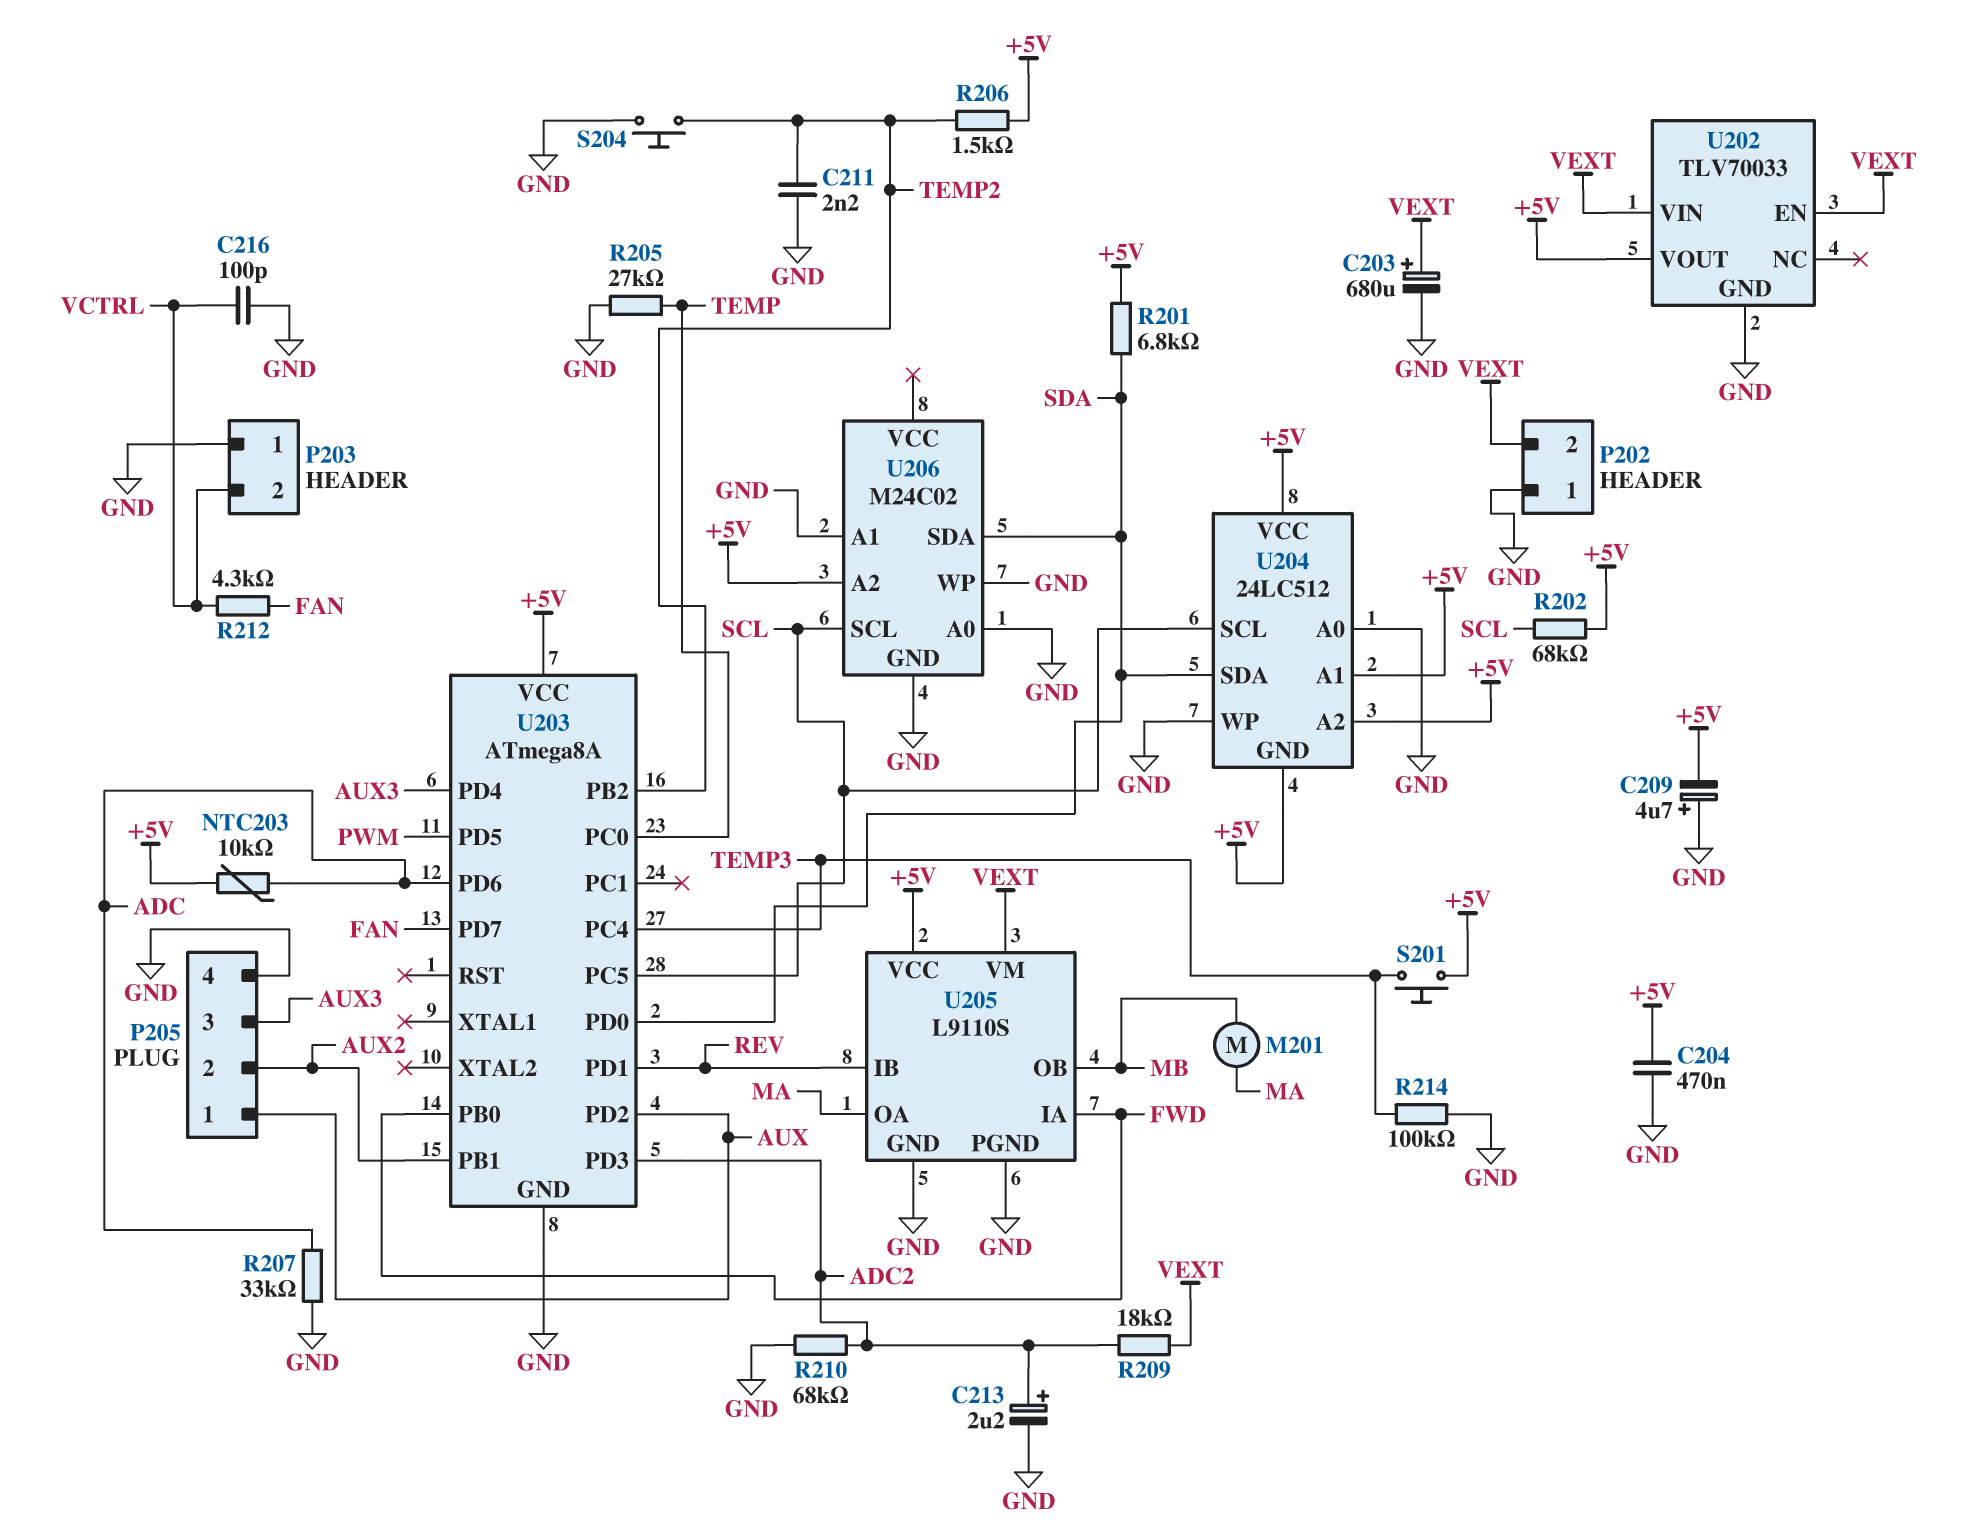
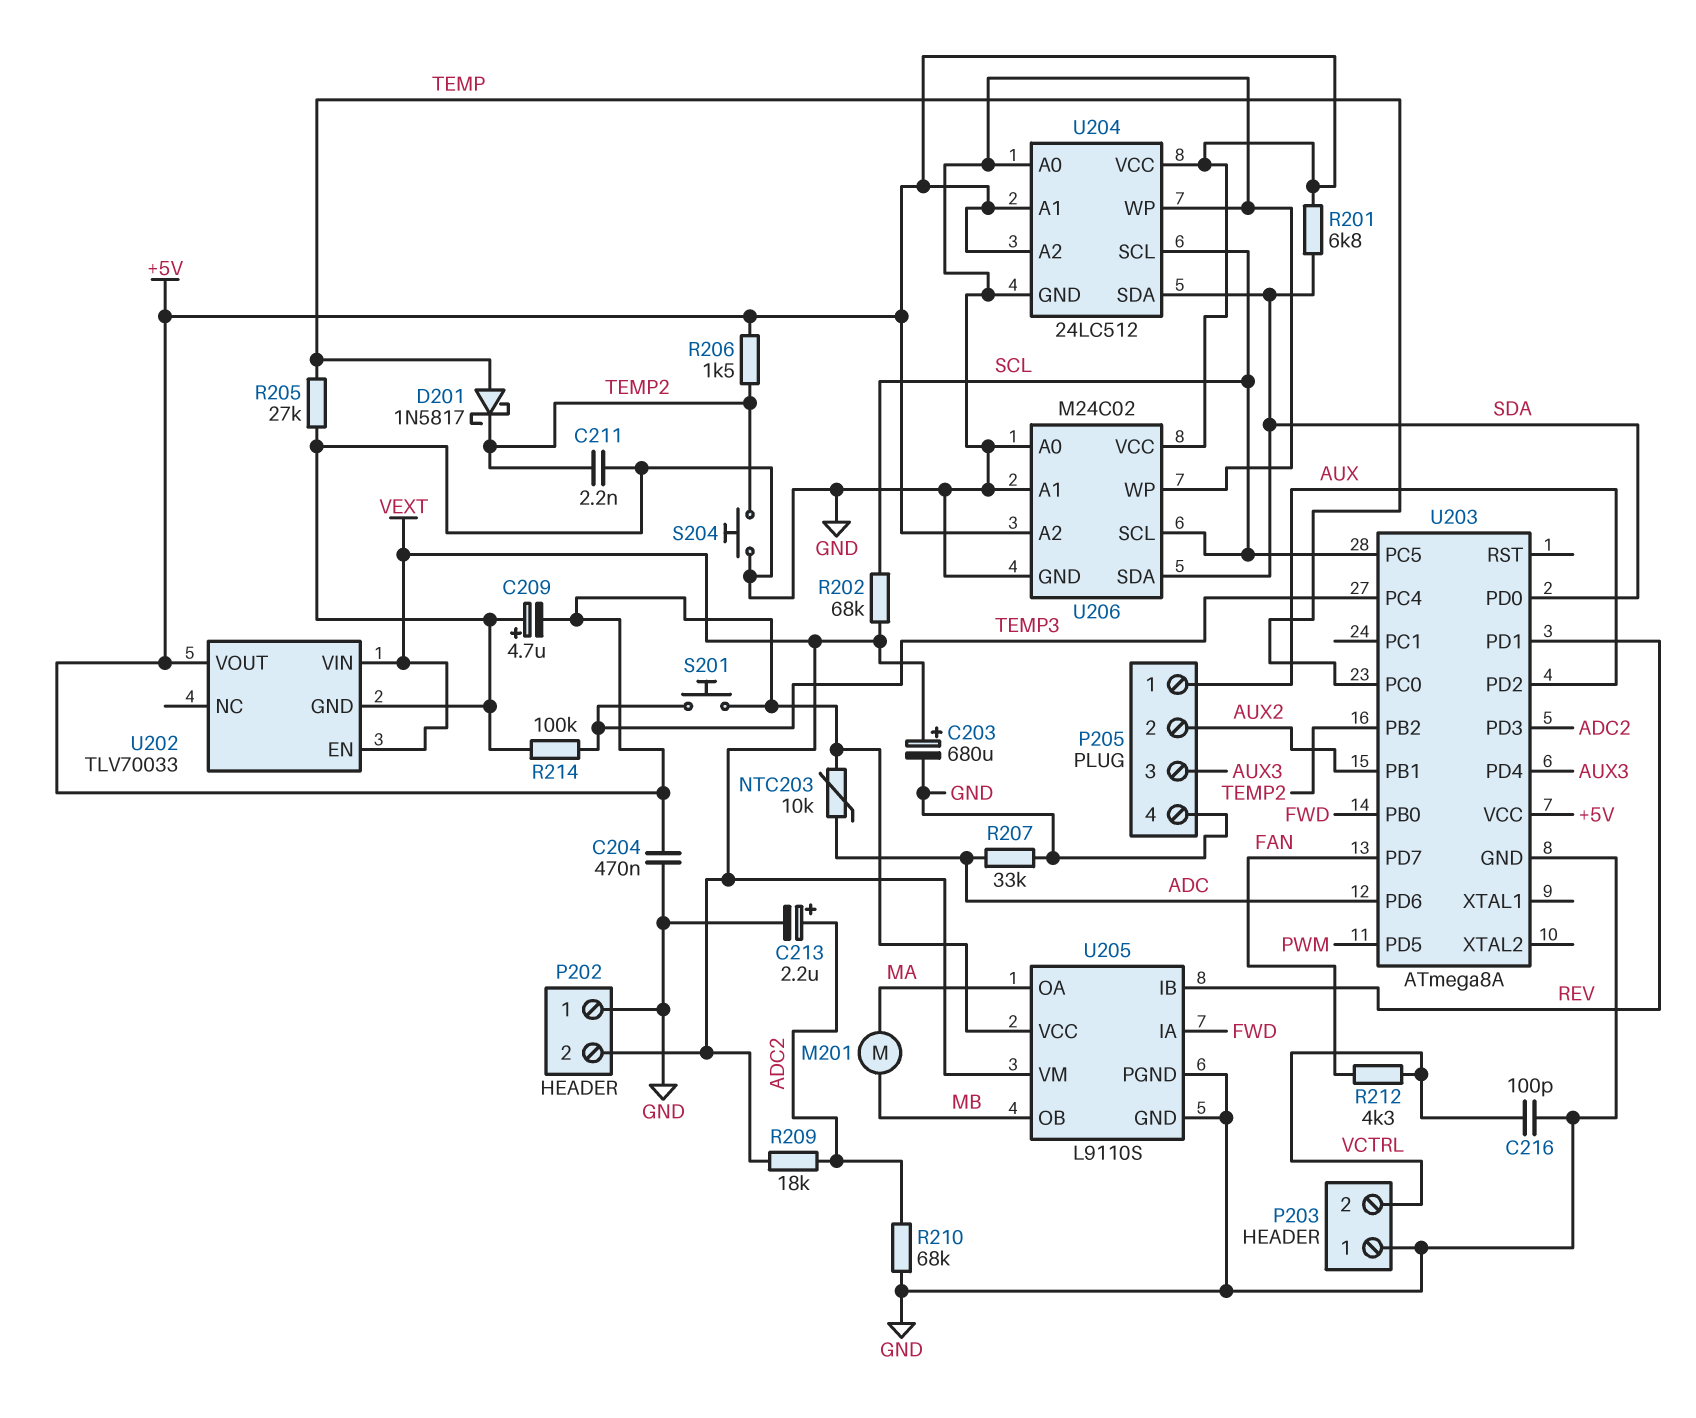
D201: none -> schottky 1N5817 (A TEMP, K TEMP2)
R202: 68k (+5V, SCL) -> 68k (SCL, VEXT)
U204 pin GND: +5V -> GND
U206 pin VCC: none -> +5V

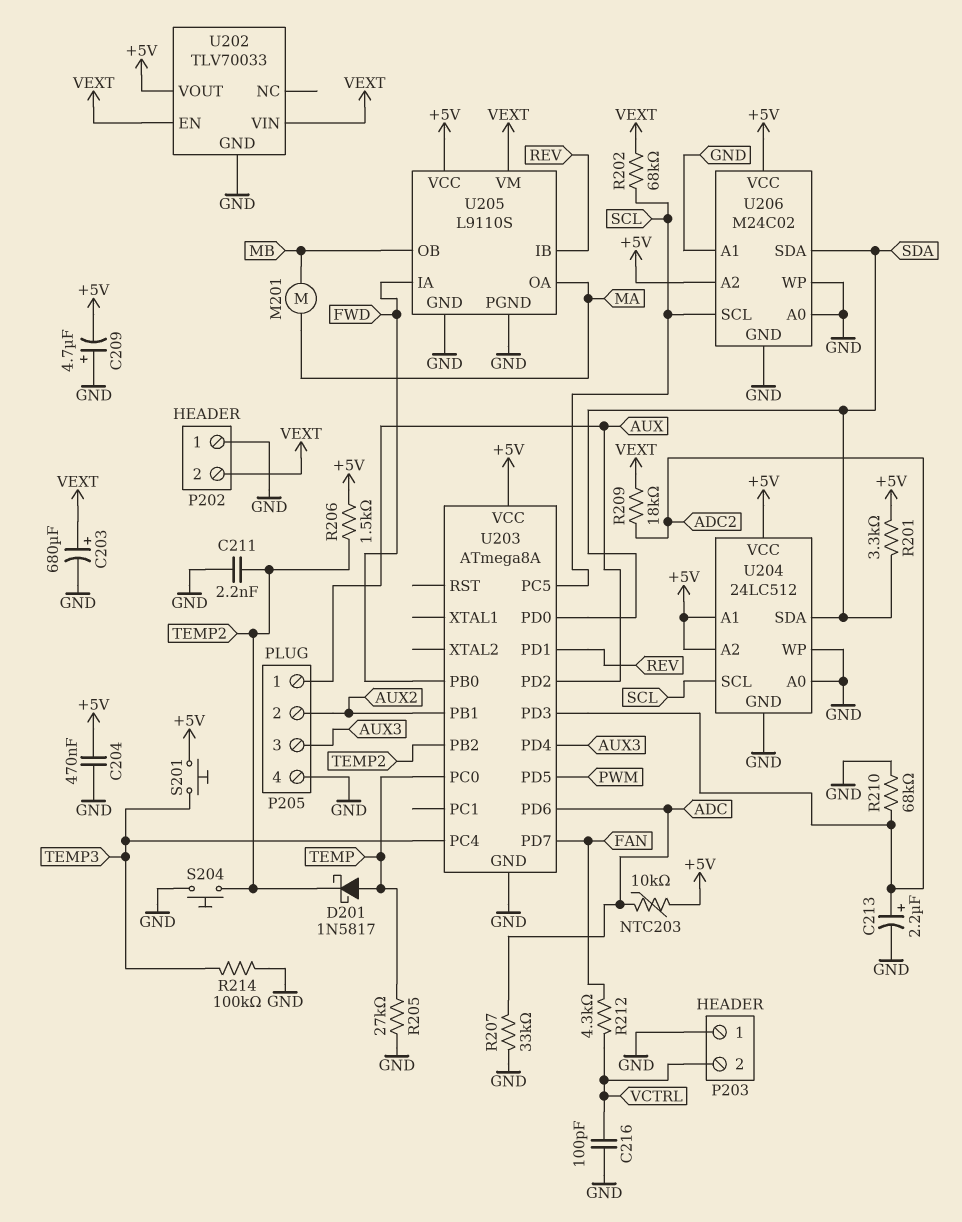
R201: 6.8k (+5V, SDA) -> 3.3k (+5V, SDA)

